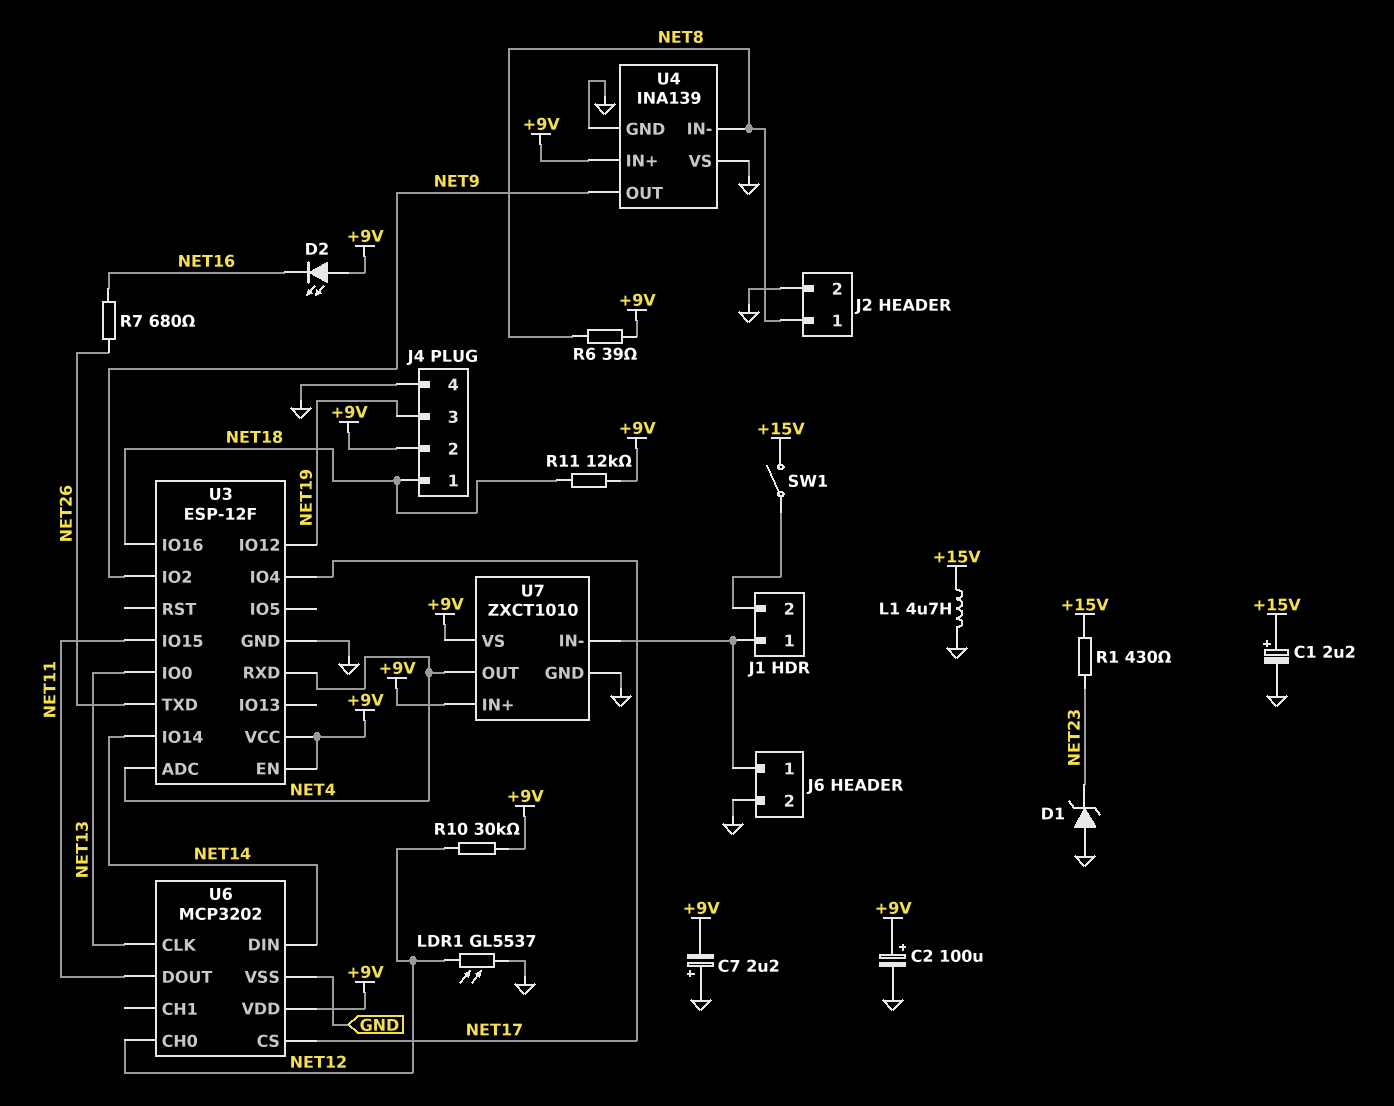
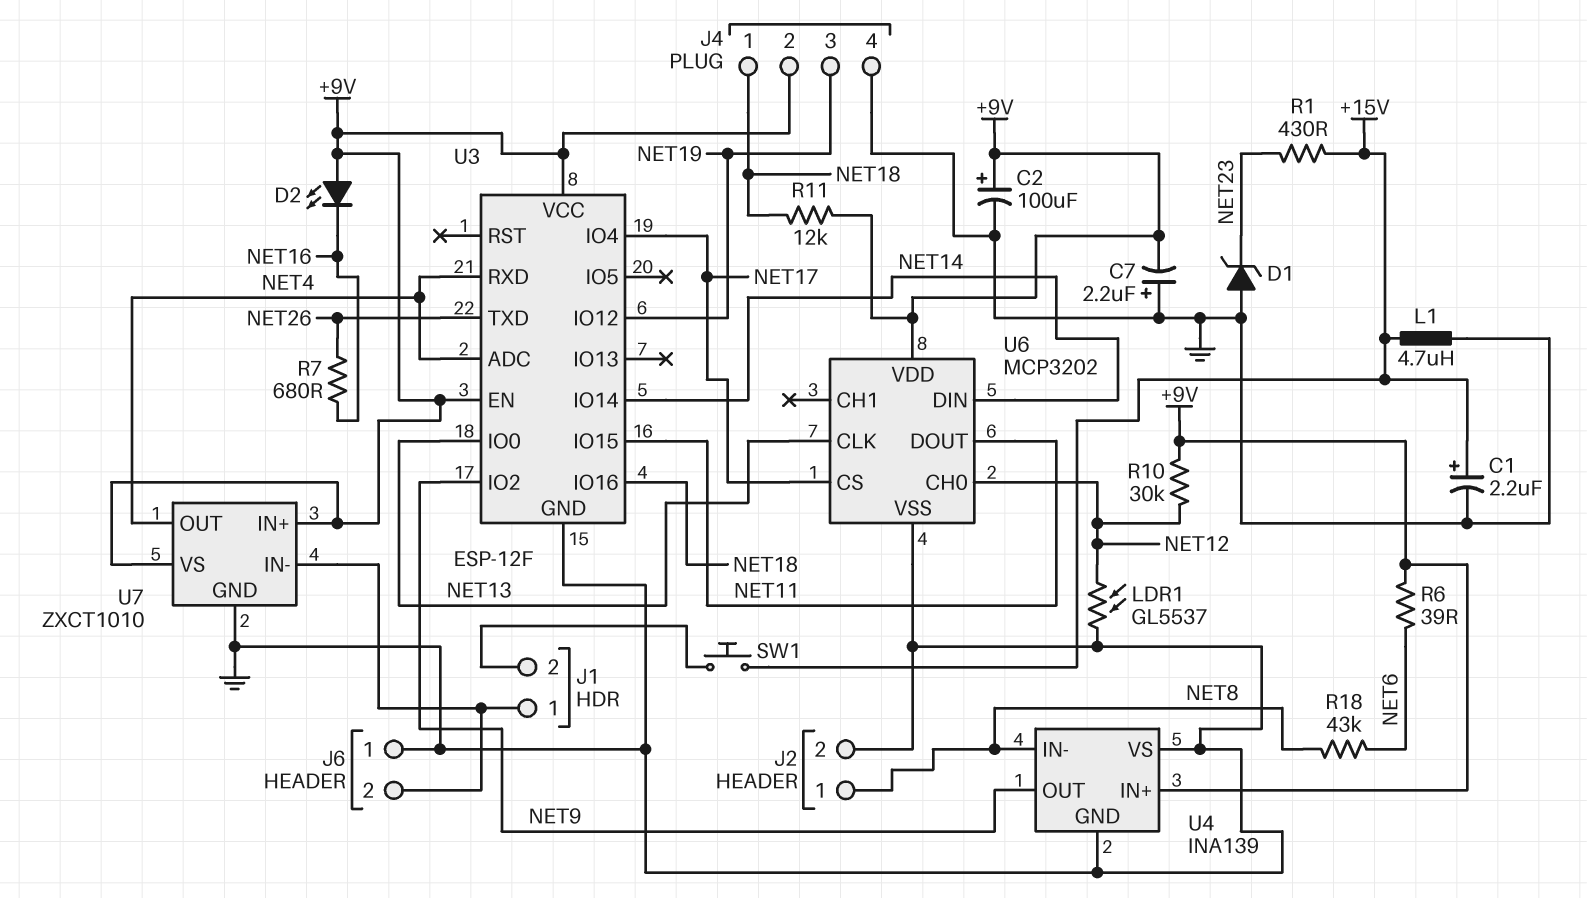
J6 pin 1: J1/1 -> GND
J6 pin 2: GND -> J1/1
R6: 39 (+9V, NET8) -> 39 (+9V, NET6)
R18: none -> 43k (NET6, NET8)
SW1: switch (+15V, J1/2) -> button (+15V, J1/2)

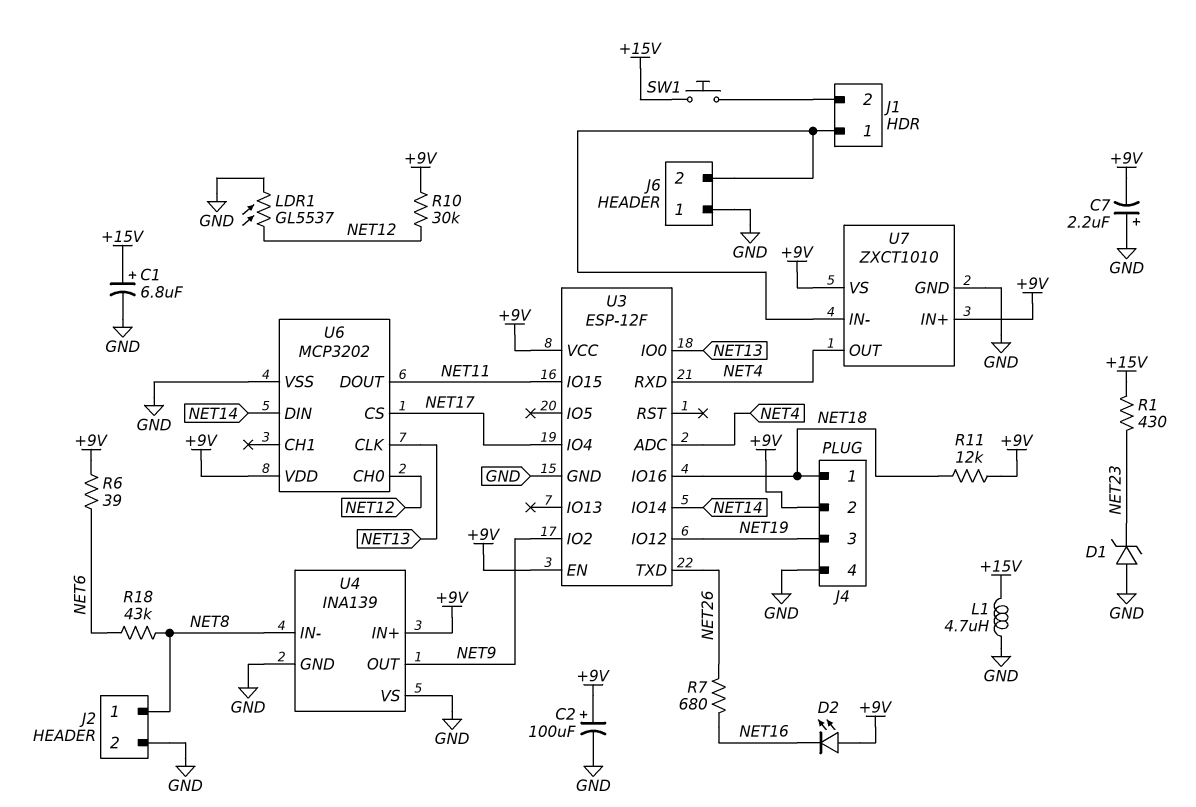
C1: 2.2uF (plus +15V, minus GND) -> 6.8uF (plus +15V, minus GND)

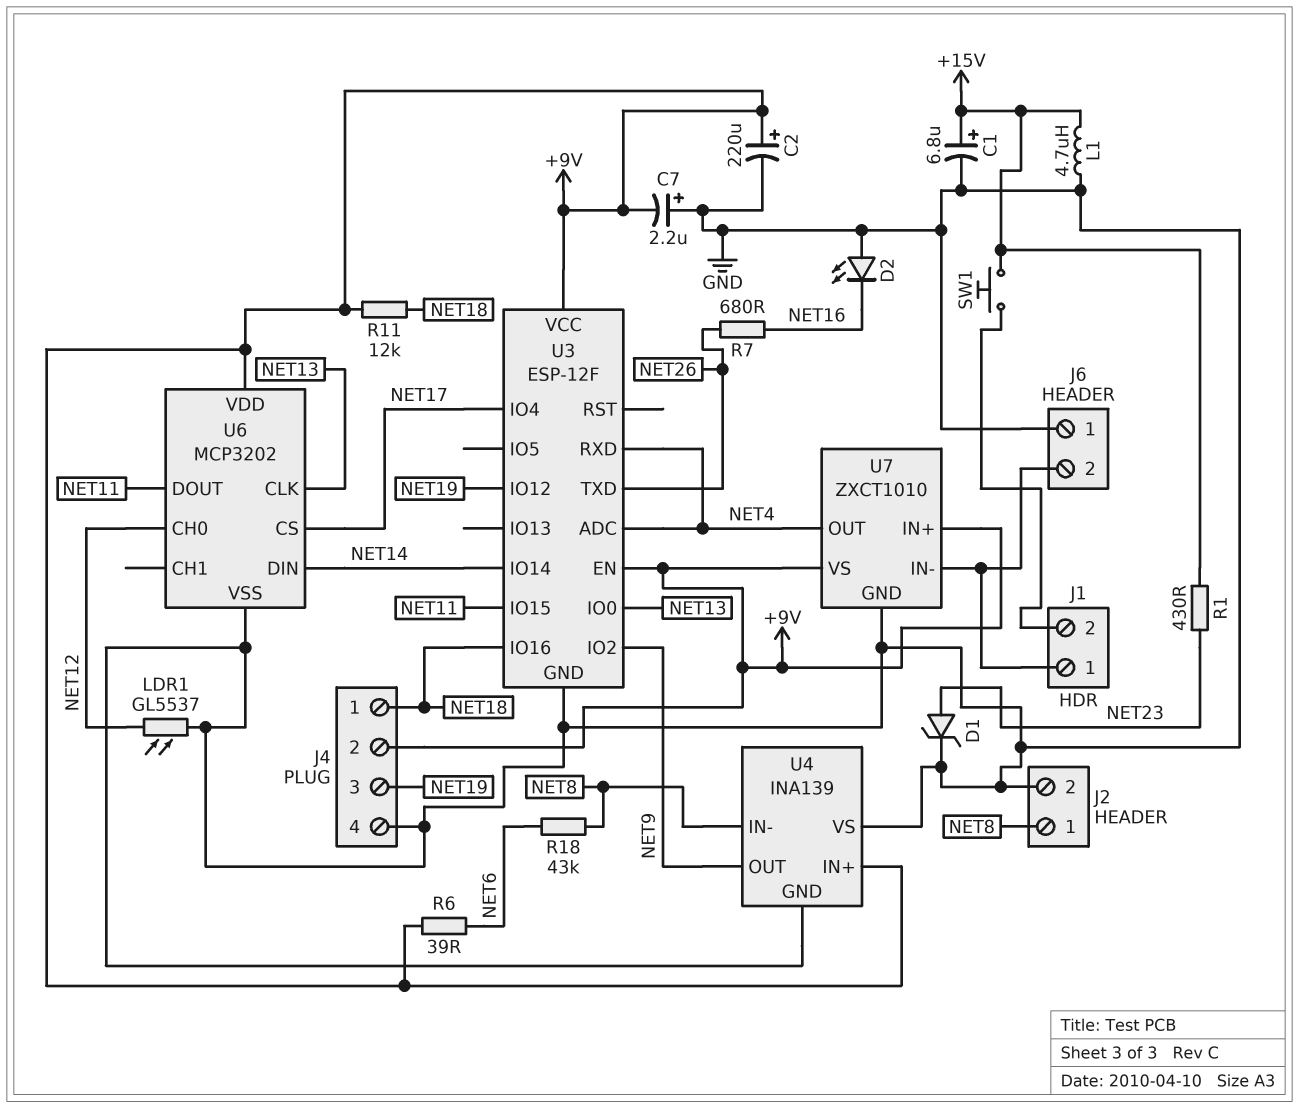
C2: 100uF (plus +9V, minus GND) -> 220uF (plus +9V, minus GND)
D1: zener (A GND, K NET23) -> zener (A NET23, K GND)
D2: LED (A +9V, K NET16) -> LED (A GND, K NET16)
R10: 30k (+9V, NET12) -> none

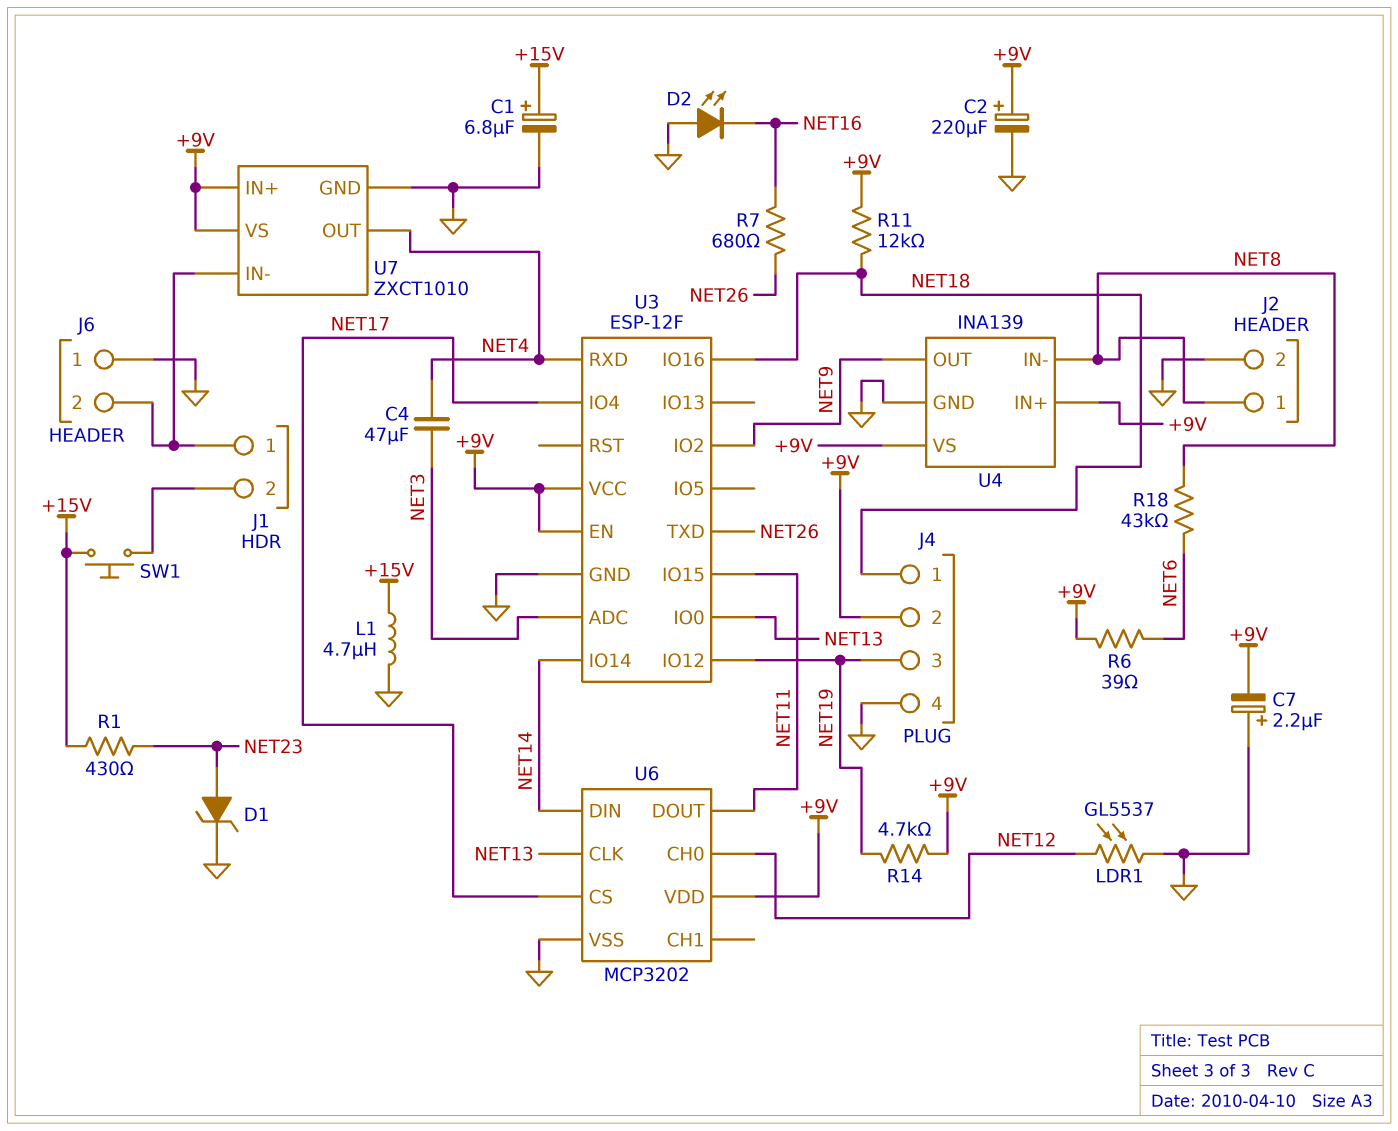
C4: none -> 47uF (NET3, NET4)
R14: none -> 4.7k (+9V, NET19)
U3 pin ADC: NET4 -> NET3
U4 pin VS: GND -> +9V

